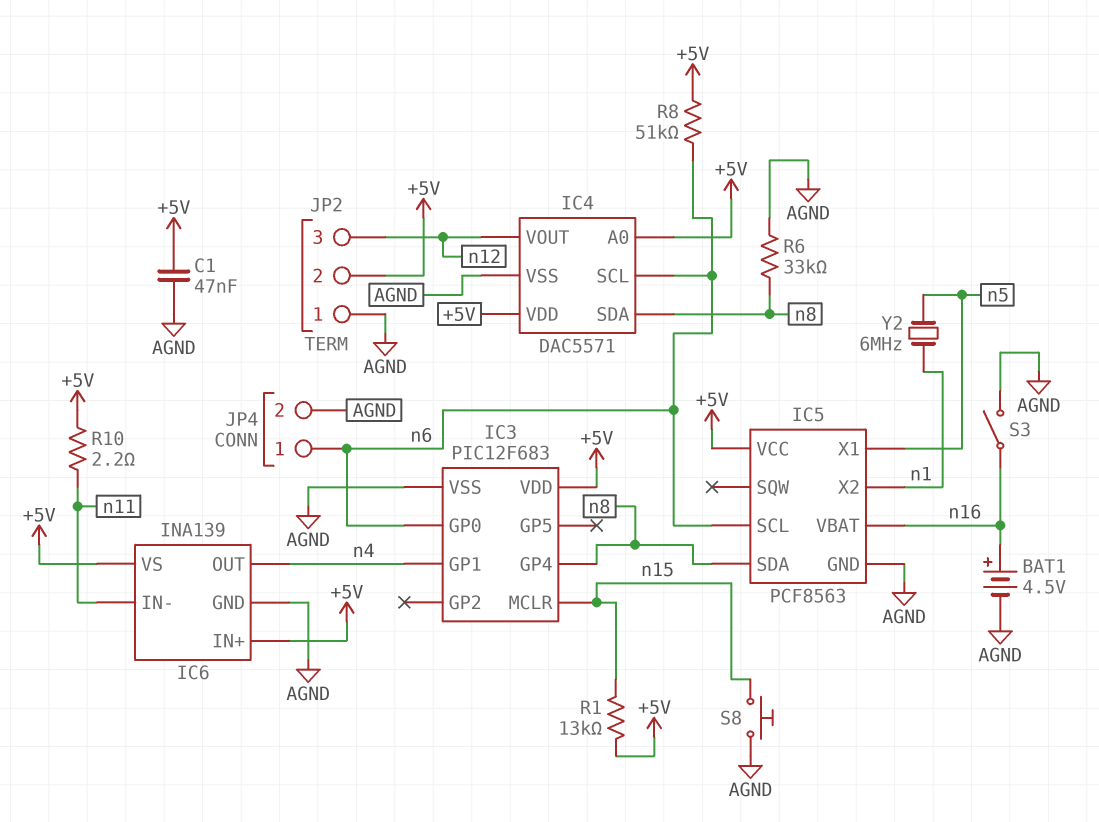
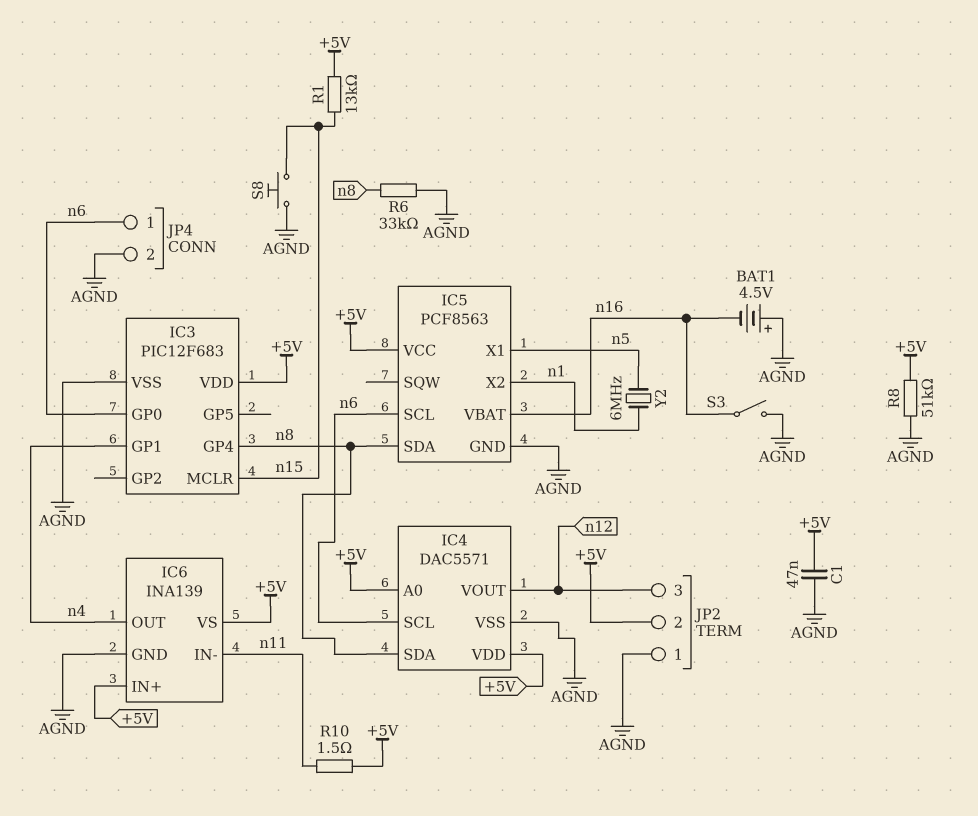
BAT1: 4.5V (plus n16, minus AGND) -> 4.5V (plus AGND, minus n16)
R8: 51k (+5V, n6) -> 51k (+5V, AGND)
R10: 2.2 (+5V, n11) -> 1.5 (+5V, n11)

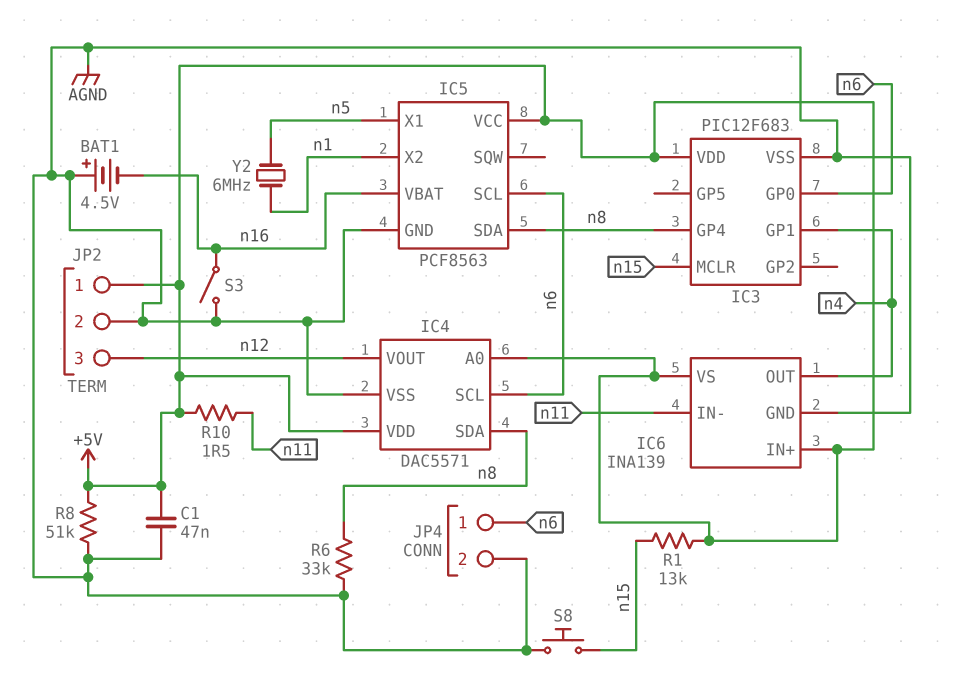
JP2 pin 1: AGND -> +5V
JP2 pin 2: +5V -> AGND

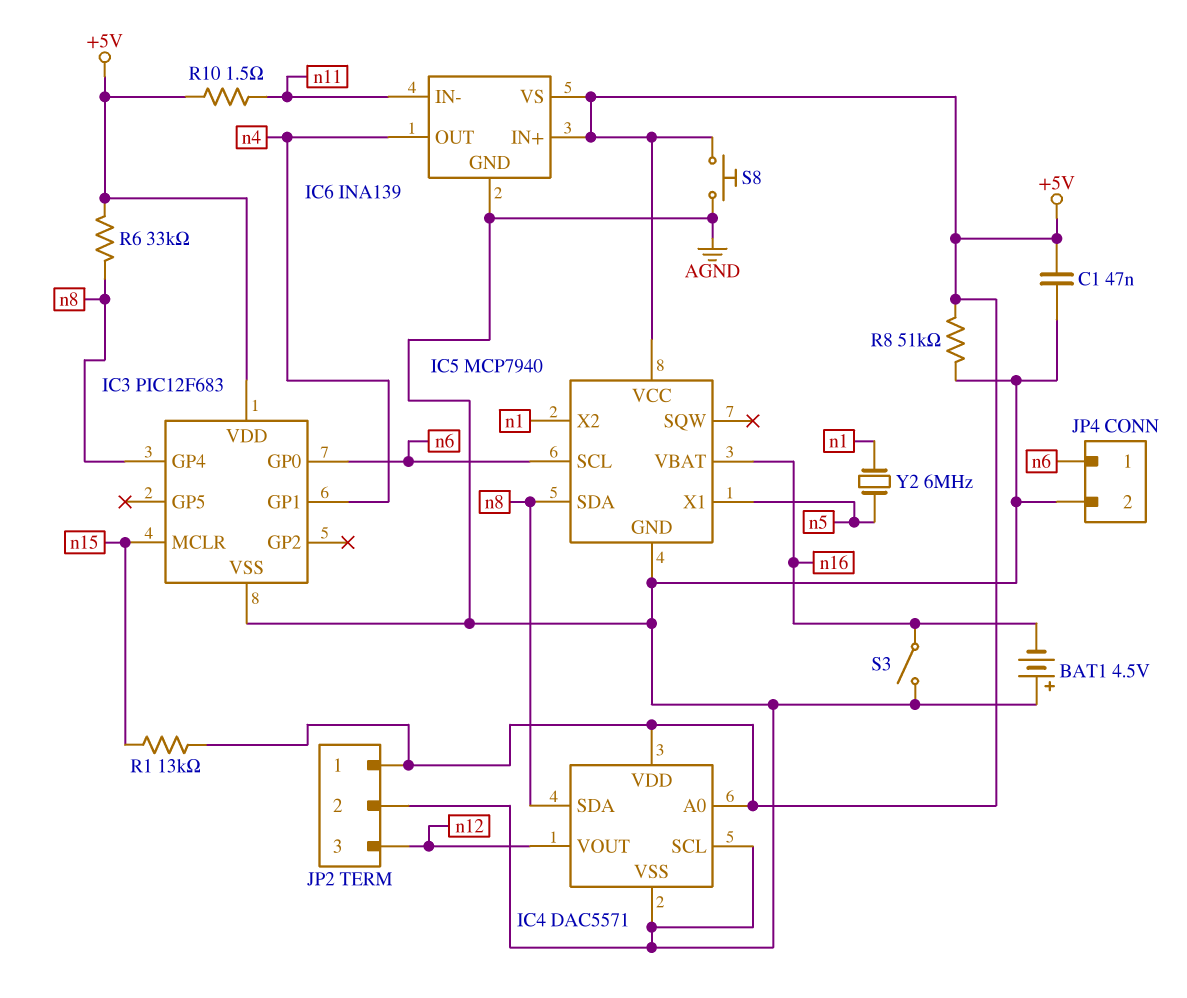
IC4 pin SCL: n6 -> AGND
IC5: PCF8563 -> MCP7940
R6: 33k (AGND, n8) -> 33k (+5V, n8)
S8: button (AGND, n15) -> button (+5V, AGND)

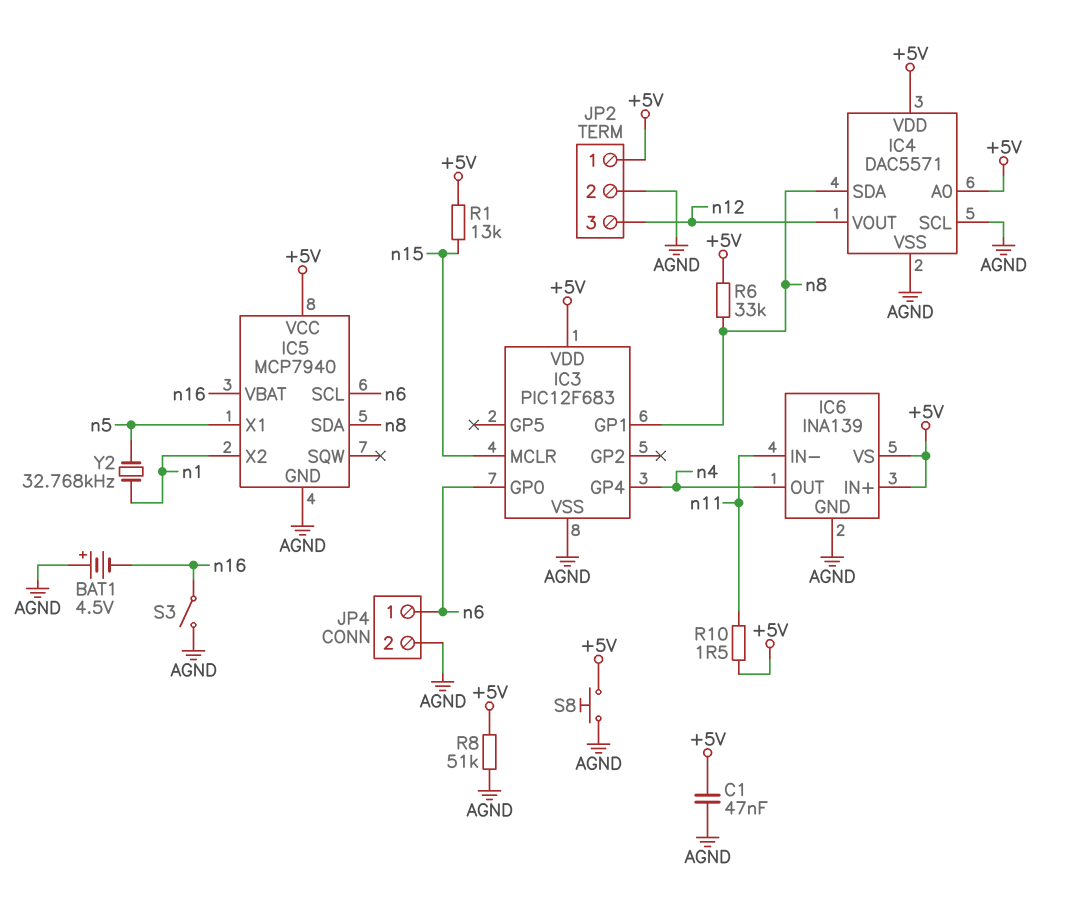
IC3 pin GP1: n4 -> n8
IC3 pin GP4: n8 -> n4
Y2: 6MHz (n1, n5) -> 32.768kHz (n1, n5)

